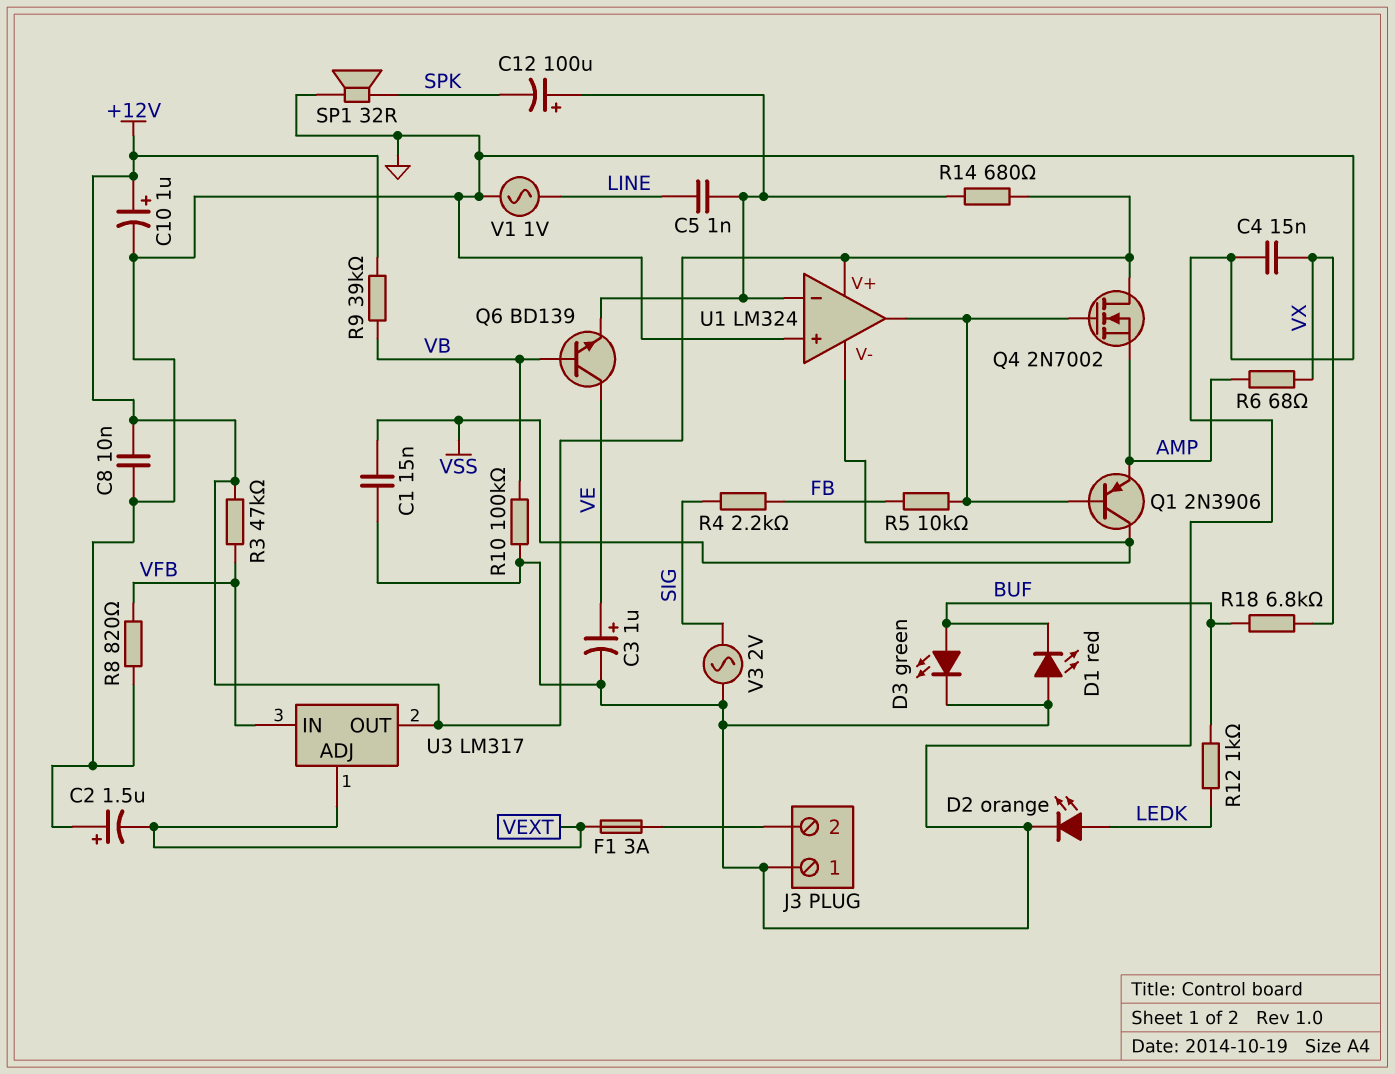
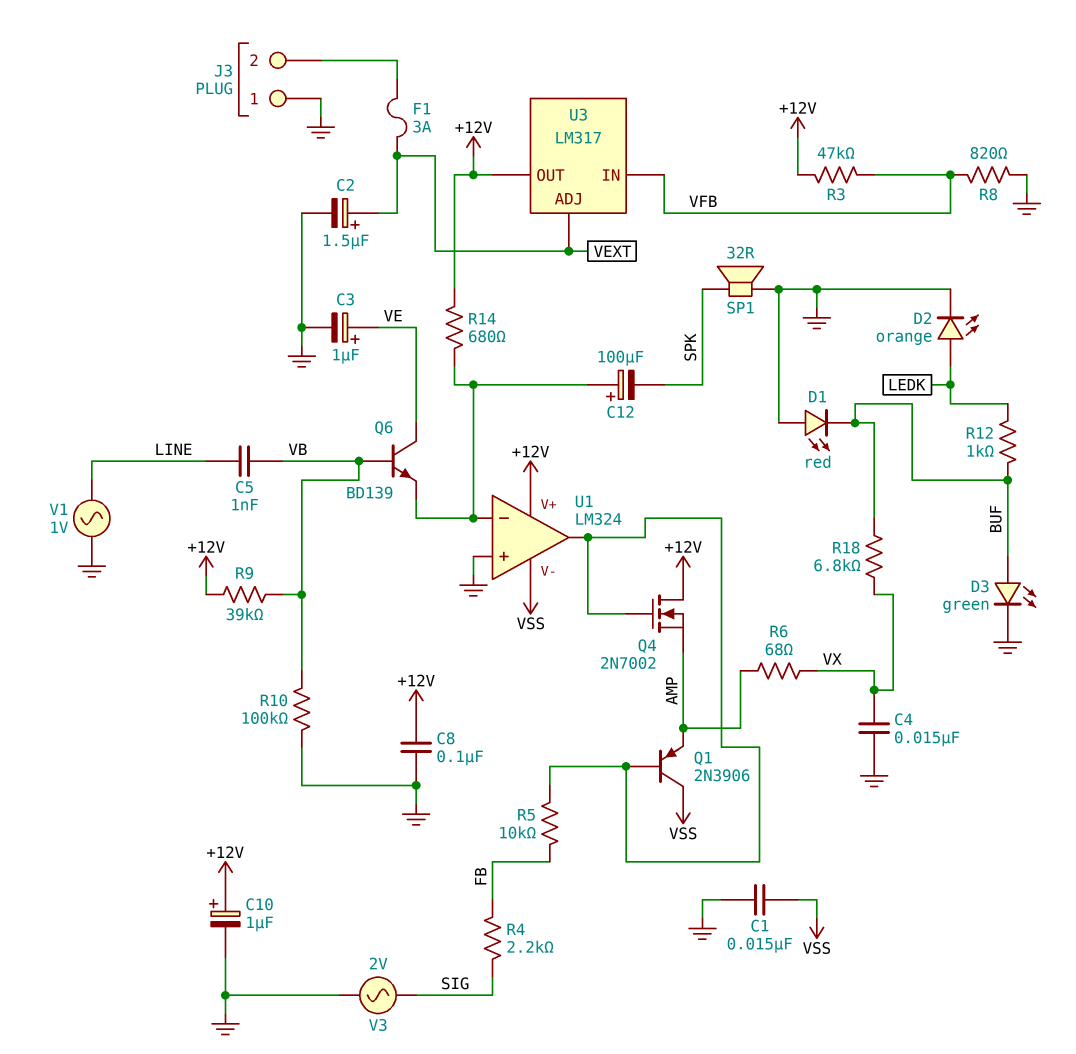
C2: 1.5uF (plus GND, minus VEXT) -> 1.5uF (plus VEXT, minus GND)
C5: 1nF (LINE, U1/in-) -> 1nF (LINE, VB)
C8: 10nF (+12V, GND) -> 100nF (+12V, GND)

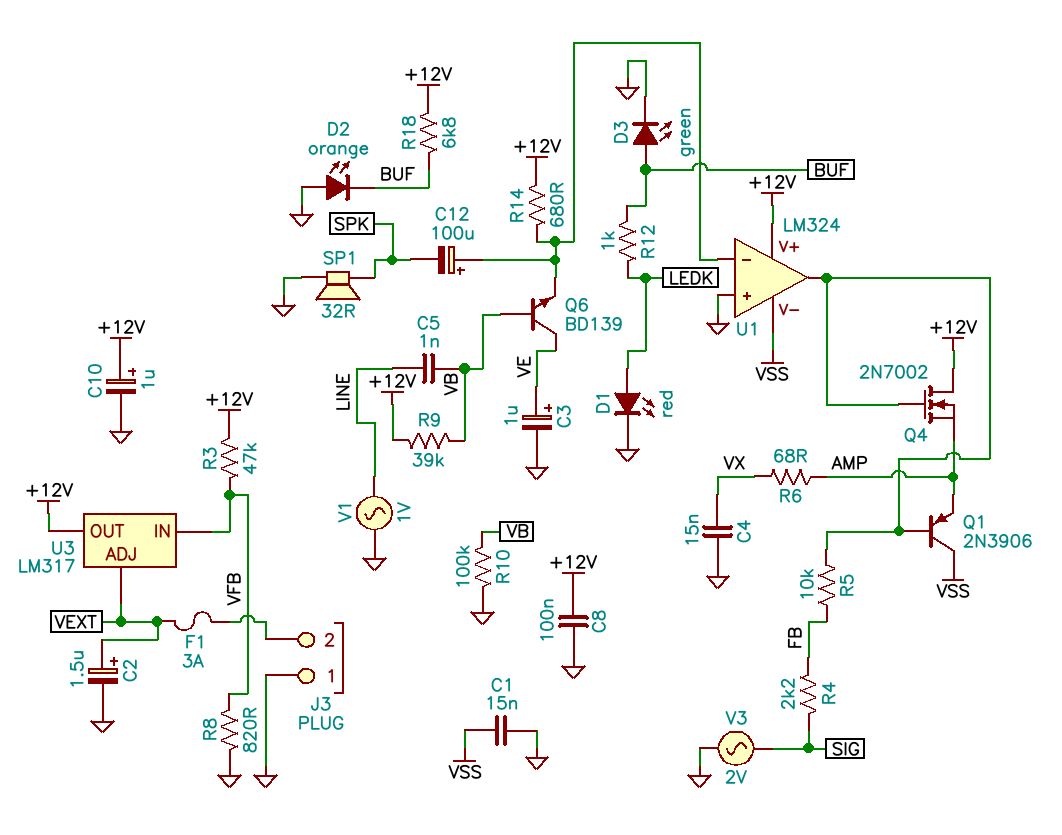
D1: LED red (A GND, K BUF) -> LED red (A LEDK, K GND)
D2: LED orange (A LEDK, K GND) -> LED orange (A GND, K BUF)
R18: 6.8k (BUF, VX) -> 6.8k (+12V, BUF)

